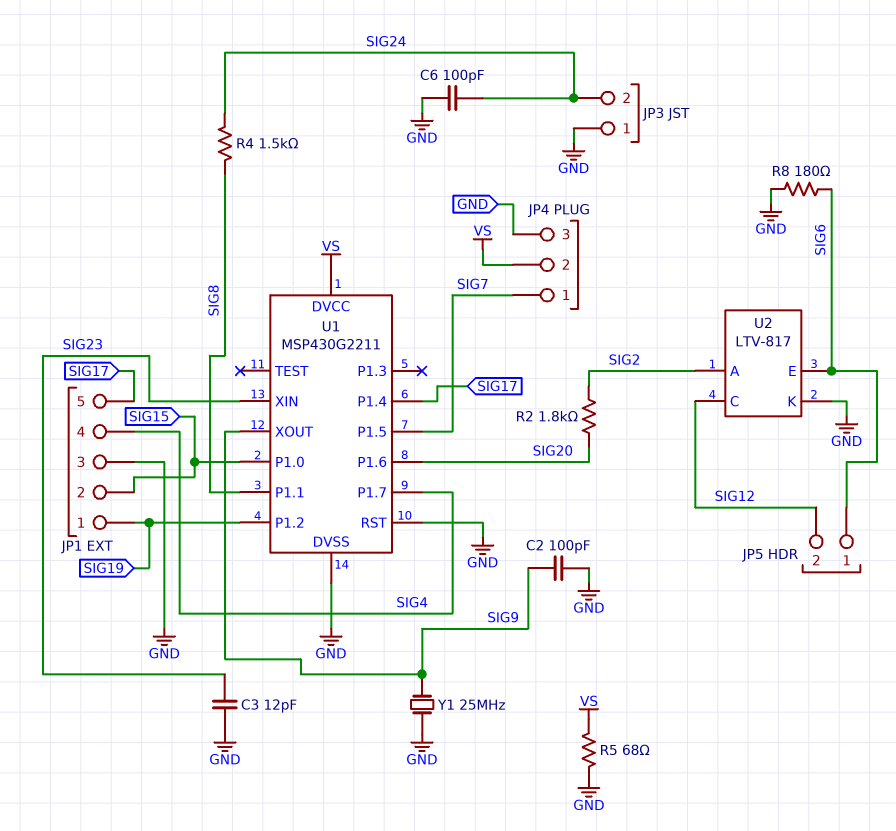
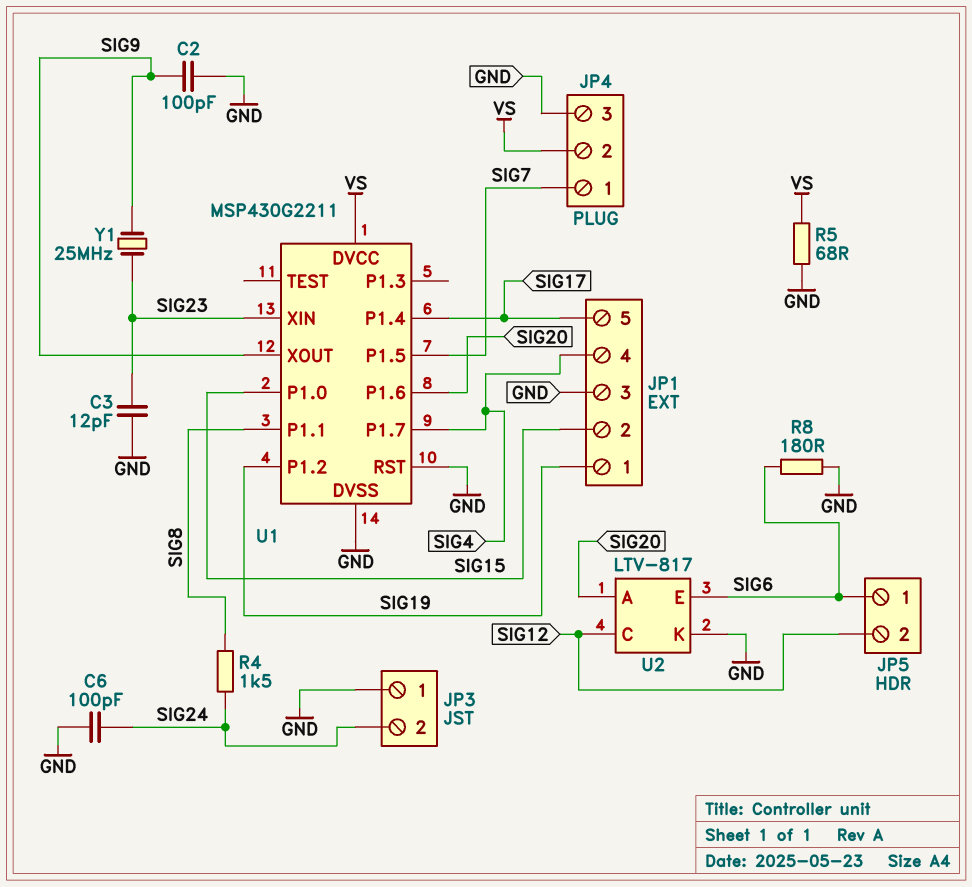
R2: 1.8k (SIG2, SIG20) -> none
U2 pin A: SIG2 -> SIG20
Y1: 25MHz (GND, SIG9) -> 25MHz (SIG9, SIG23)

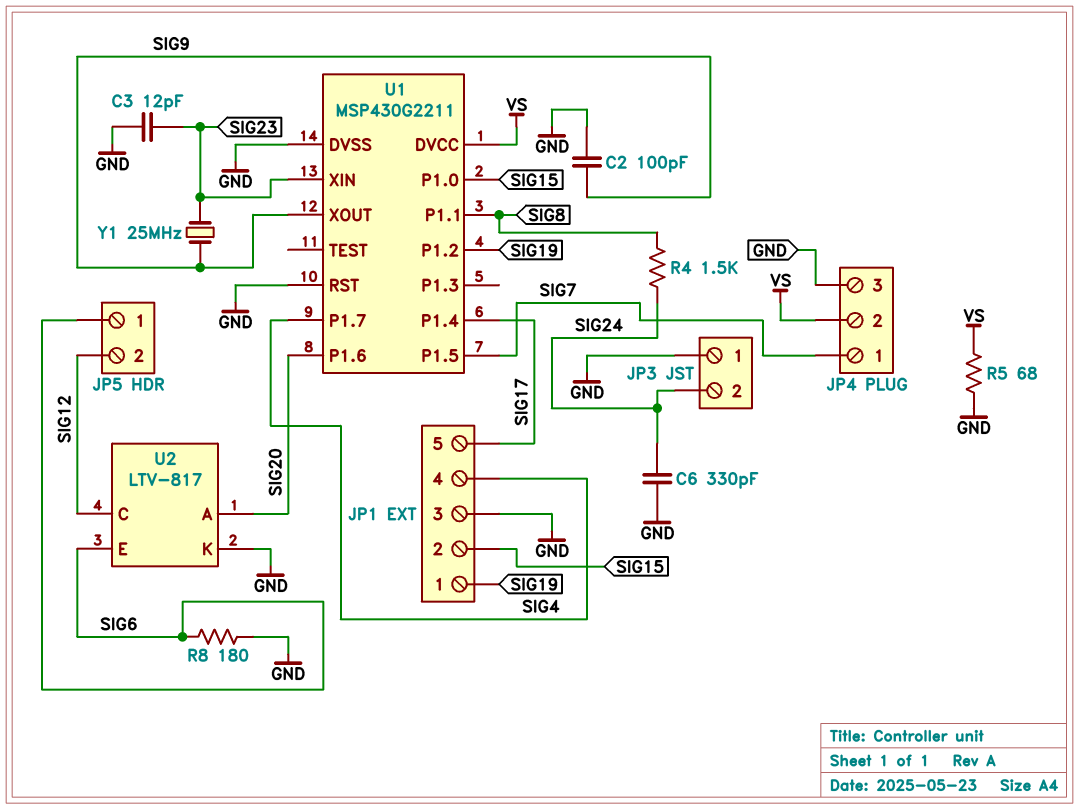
C6: 100pF (GND, SIG24) -> 330pF (GND, SIG24)

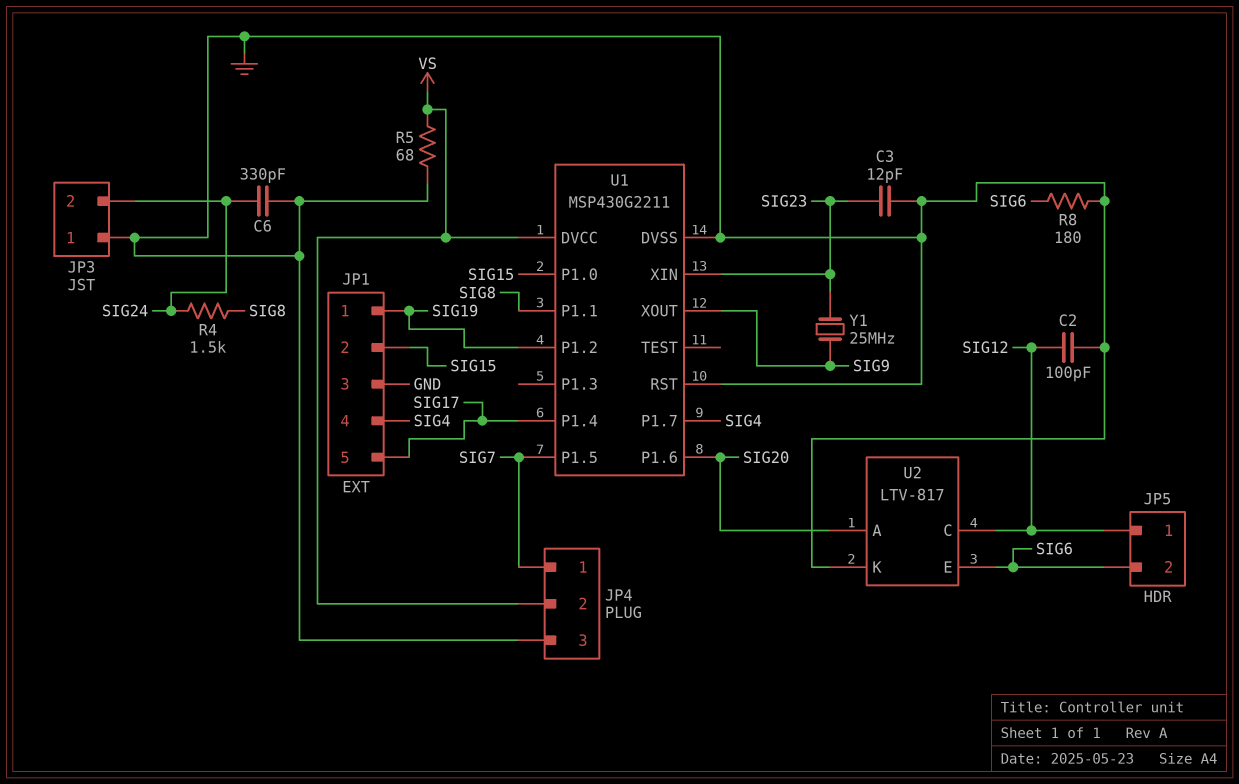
C2: 100pF (GND, SIG9) -> 100pF (GND, SIG12)
JP5 pin 1: SIG6 -> SIG12
JP5 pin 2: SIG12 -> SIG6

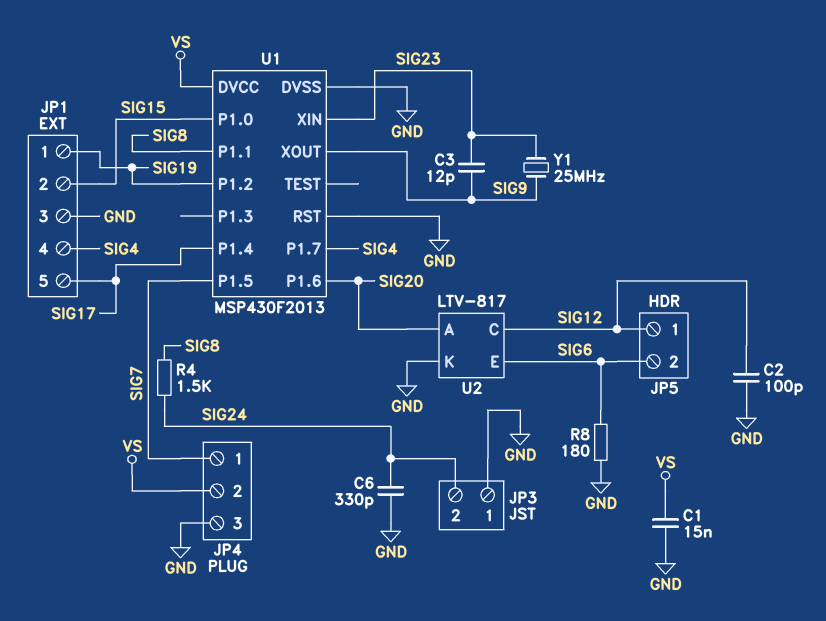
C1: none -> 15nF (GND, VS)
C3: 12pF (GND, SIG23) -> 12pF (SIG9, SIG23)
R5: 68 (GND, VS) -> none
U1: MSP430G2211 -> MSP430F2013

